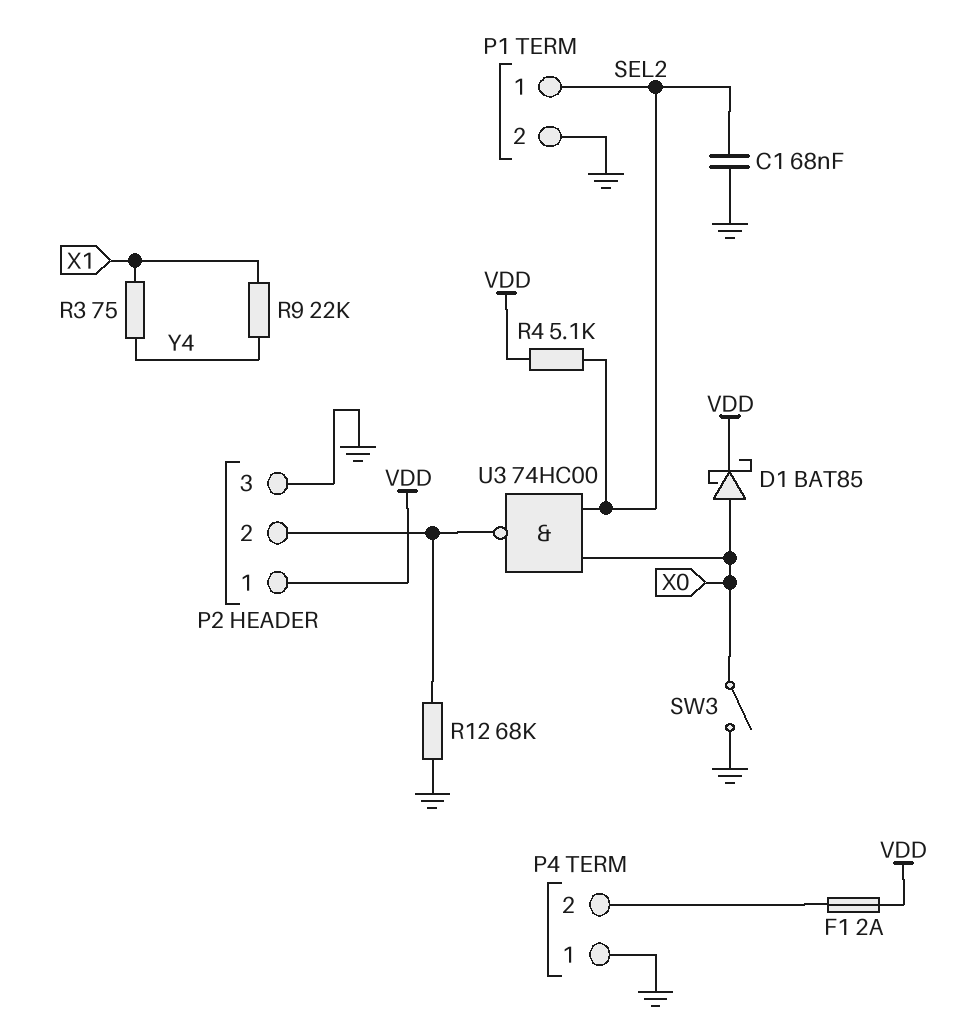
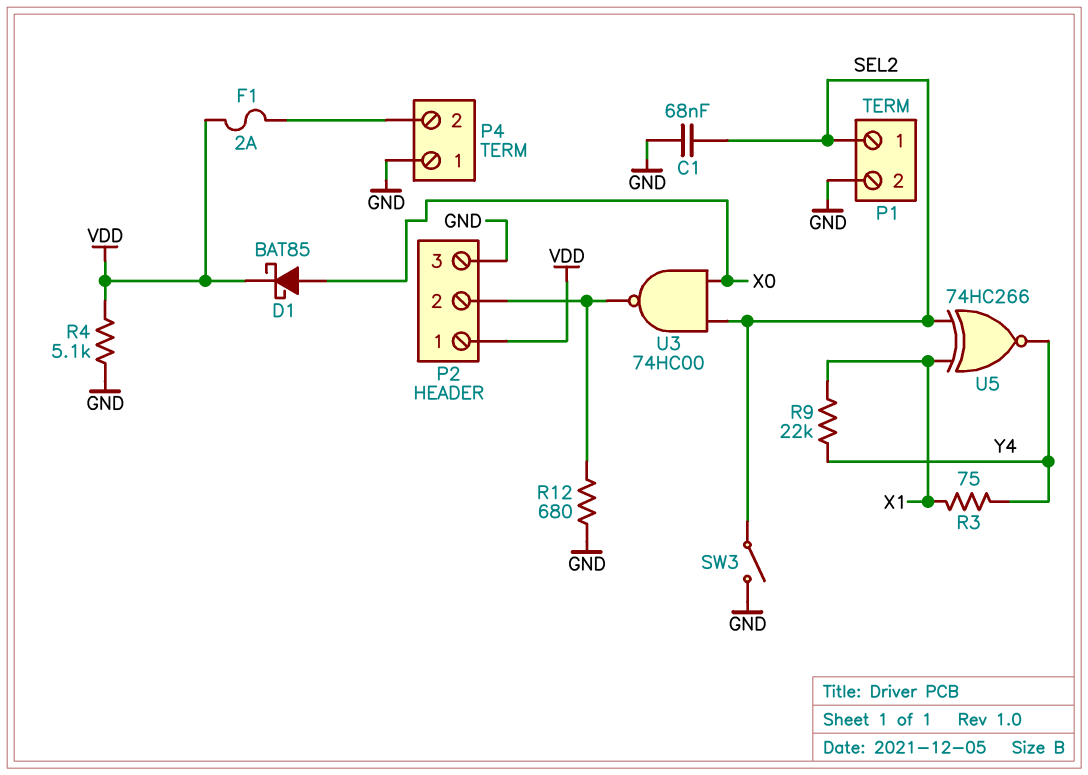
R4: 5.1k (SEL2, VDD) -> 5.1k (GND, VDD)
R12: 68k (GND, P2/2) -> 680 (GND, P2/2)
SW3: switch (GND, X0) -> switch (GND, SEL2)
U5: none -> XNOR 74HC266 (in SEL2, in X1, out Y4)

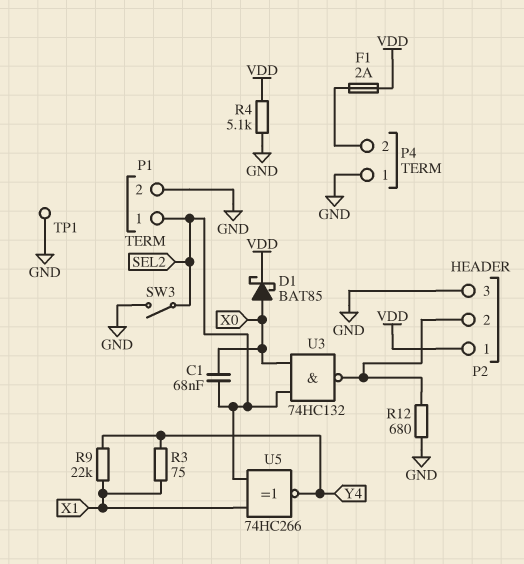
C1: 68nF (GND, SEL2) -> 68nF (SEL2, X0)
TP1: none -> test point (GND)
U3: NAND 74HC00 (in SEL2, in X0, out P2/2) -> NAND 74HC132 (in SEL2, in X0, out P2/2)

